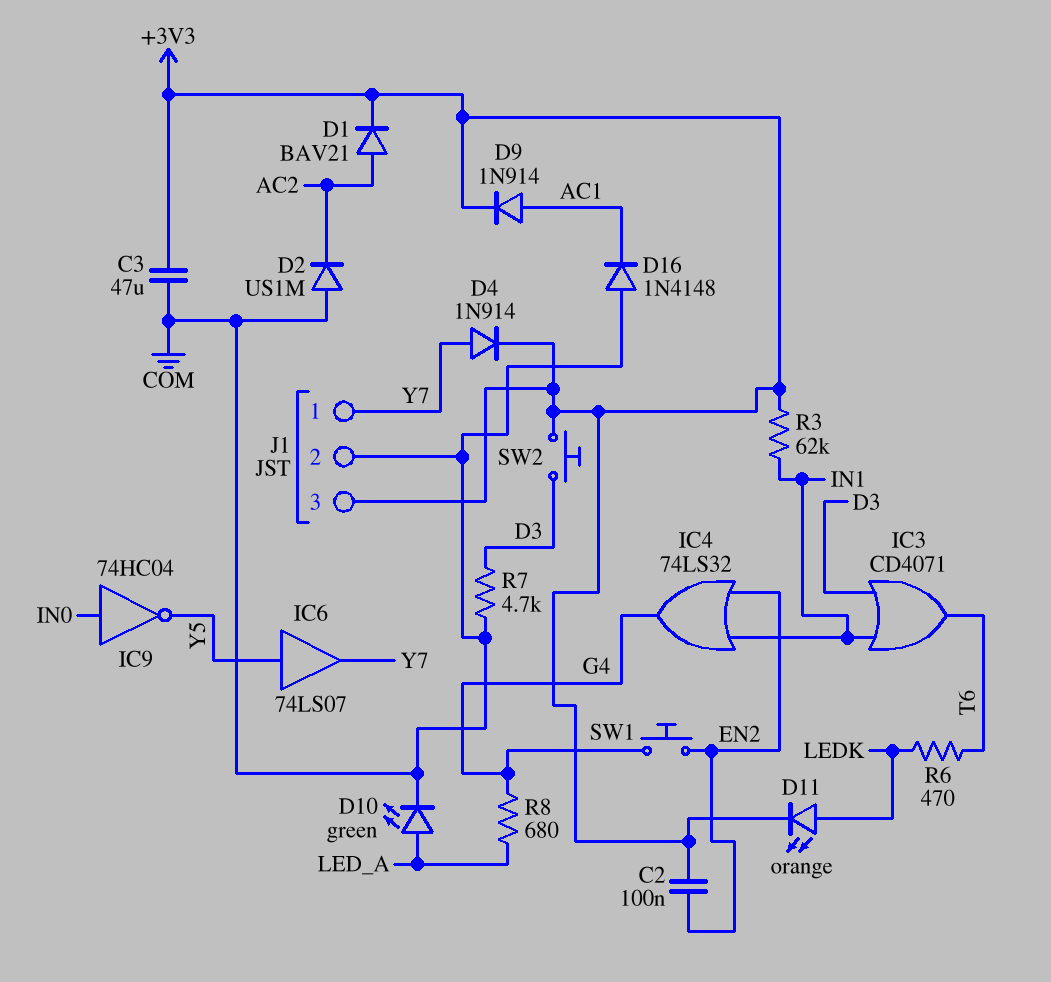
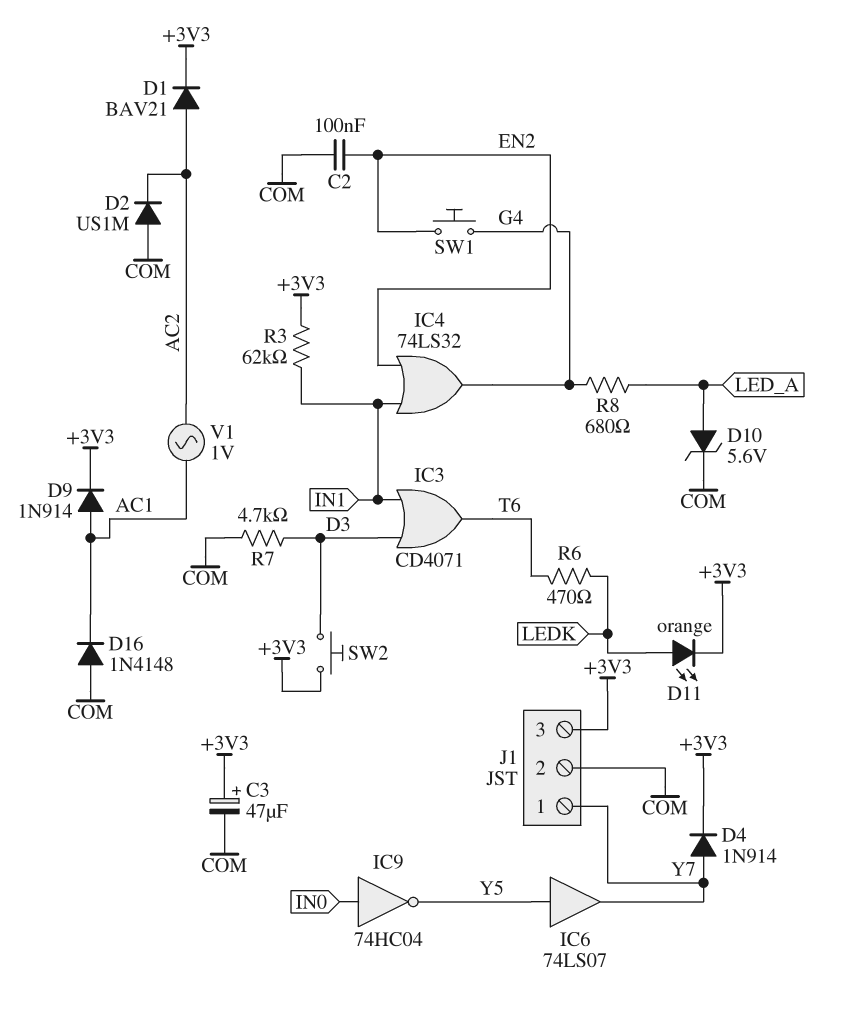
C2: 100nF (+3V3, EN2) -> 100nF (COM, EN2)
C3: 47uF (+3V3, COM) -> 47uF (plus +3V3, minus COM)
D10: LED green (A LED_A, K COM) -> zener 5.6V (A LED_A, K COM)
V1: none -> AC 1V (AC1, AC2)

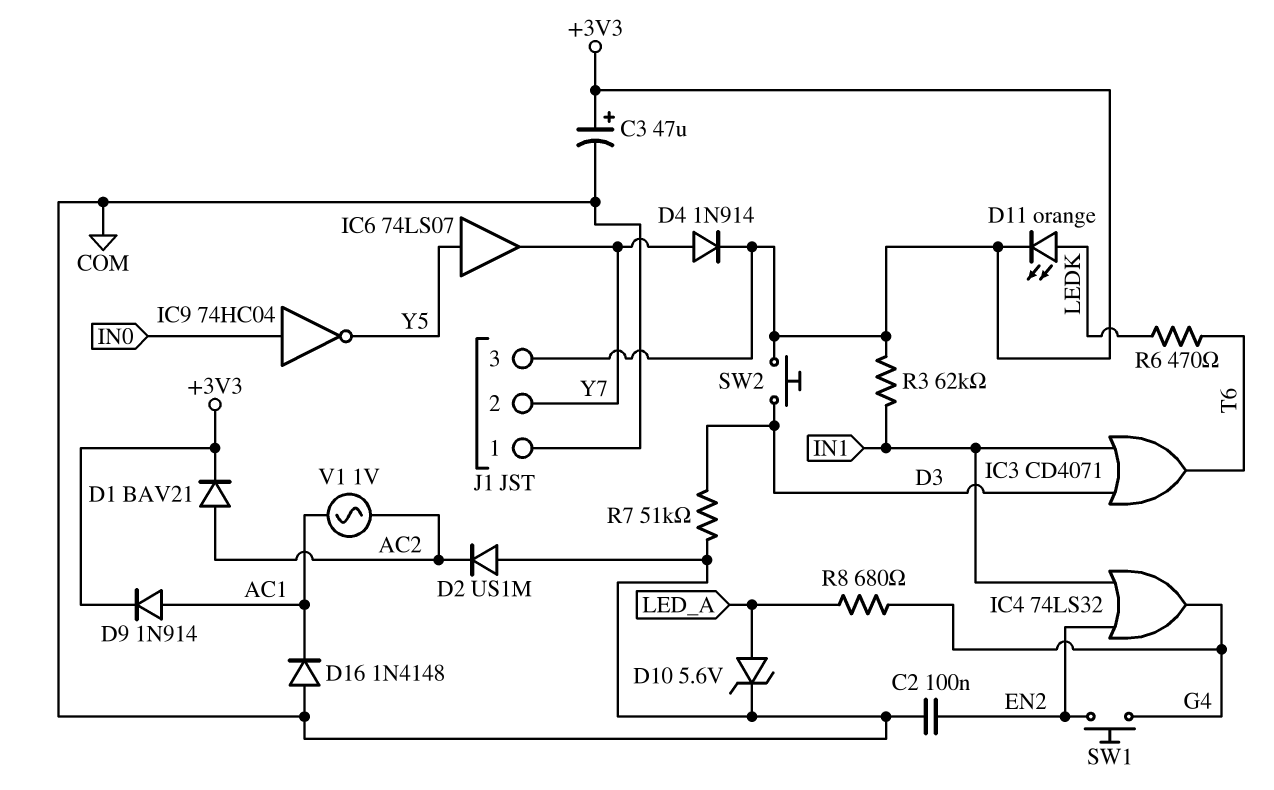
J1 pin 1: Y7 -> COM
J1 pin 2: COM -> Y7
R7: 4.7k (COM, D3) -> 51k (COM, D3)

